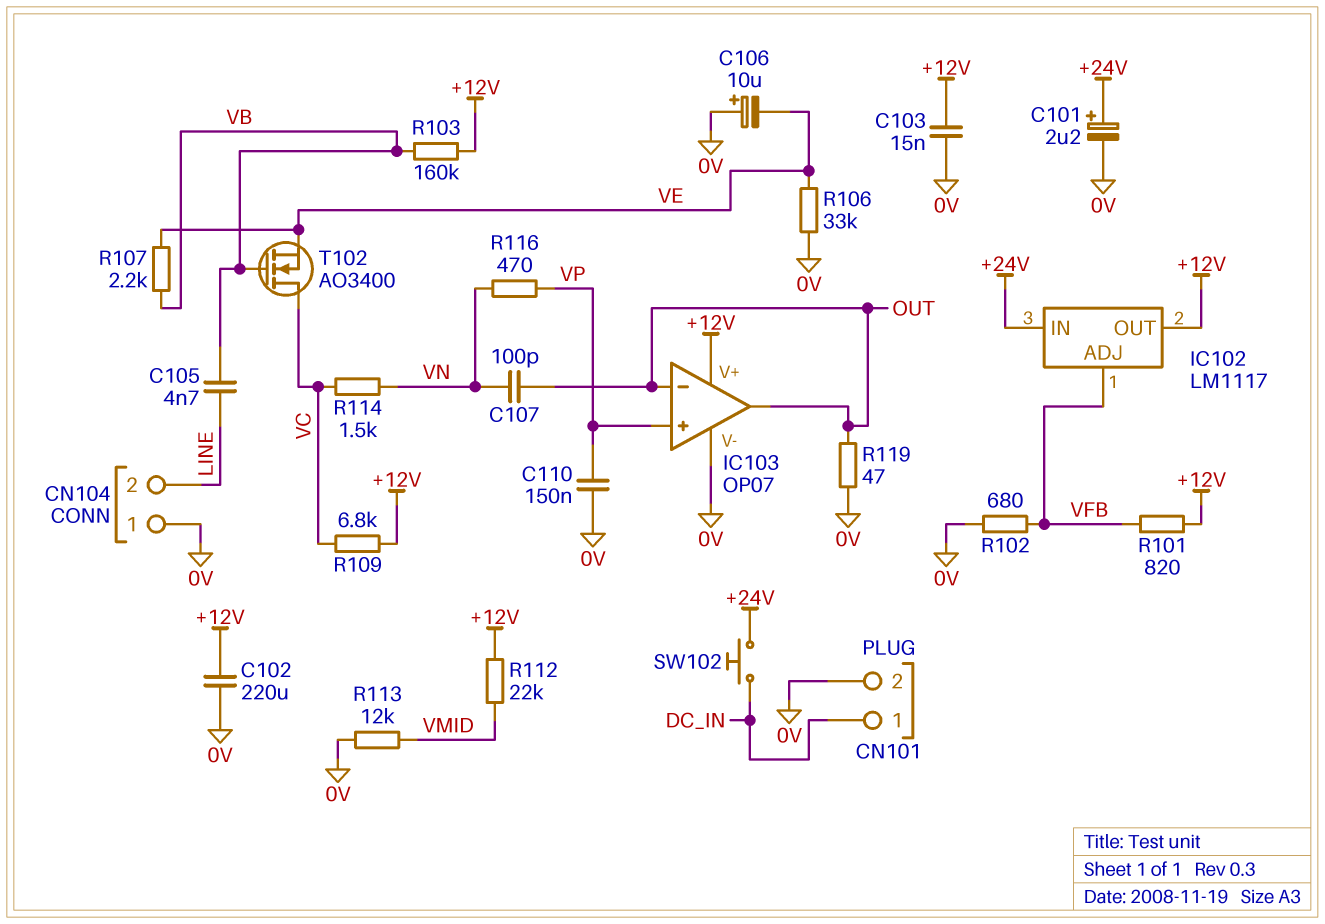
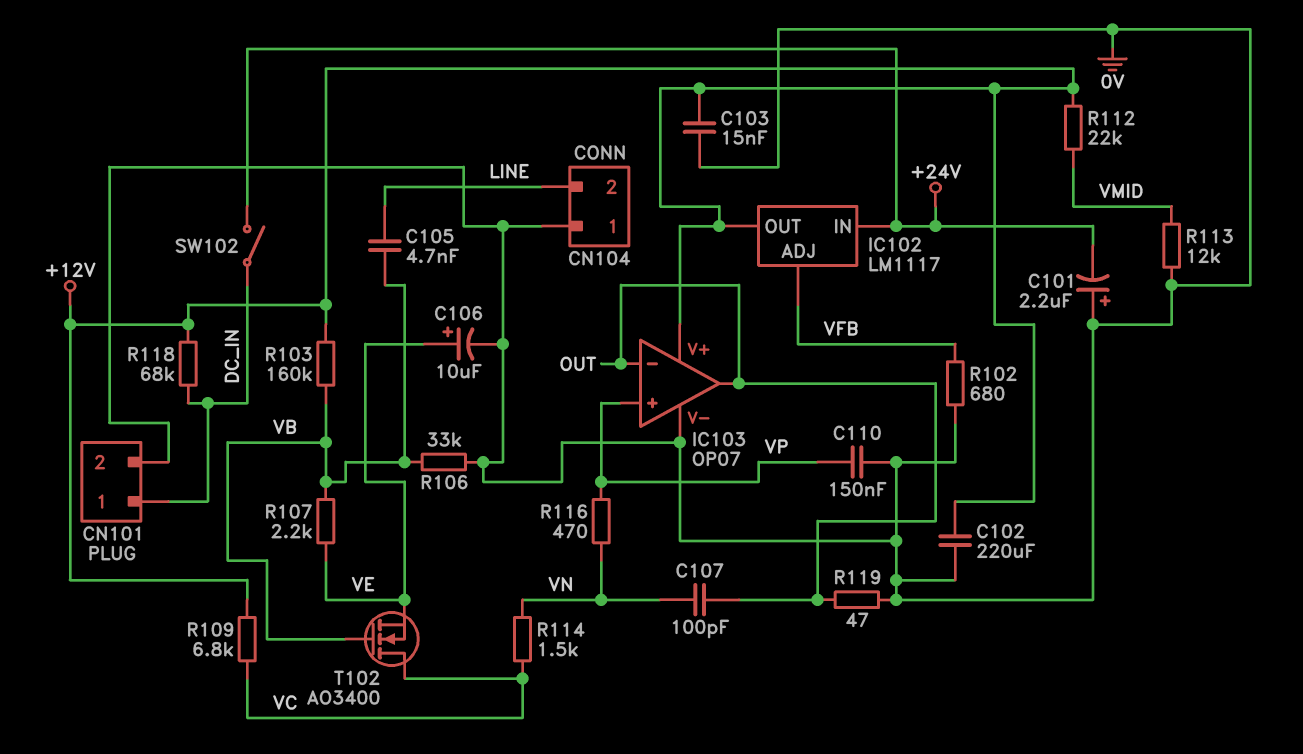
C101: 2.2uF (plus +24V, minus 0V) -> 2.2uF (plus 0V, minus +24V)
C106: 10uF (plus 0V, minus VE) -> 10uF (plus VE, minus 0V)
R101: 820 (+12V, VFB) -> none
R106: 33k (0V, VE) -> 33k (0V, VB)
R118: none -> 68k (+12V, DC_IN)
SW102: button (+24V, DC_IN) -> switch (+24V, DC_IN)

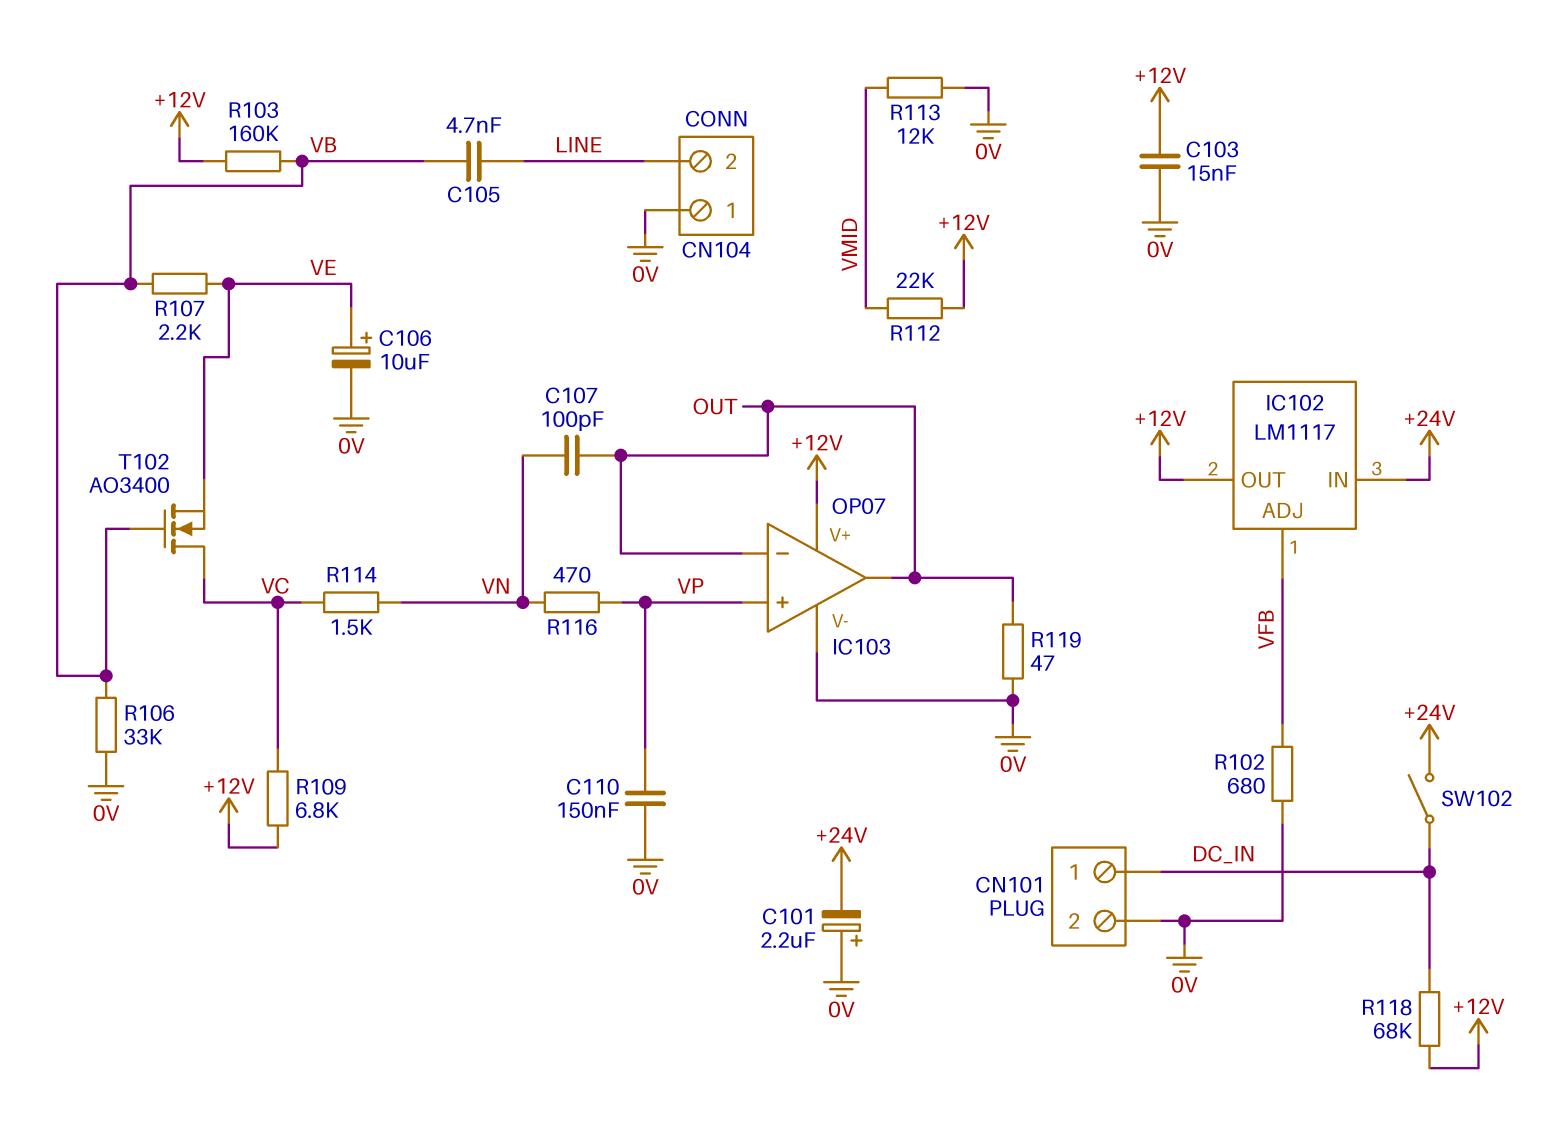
C102: 220uF (+12V, 0V) -> none

